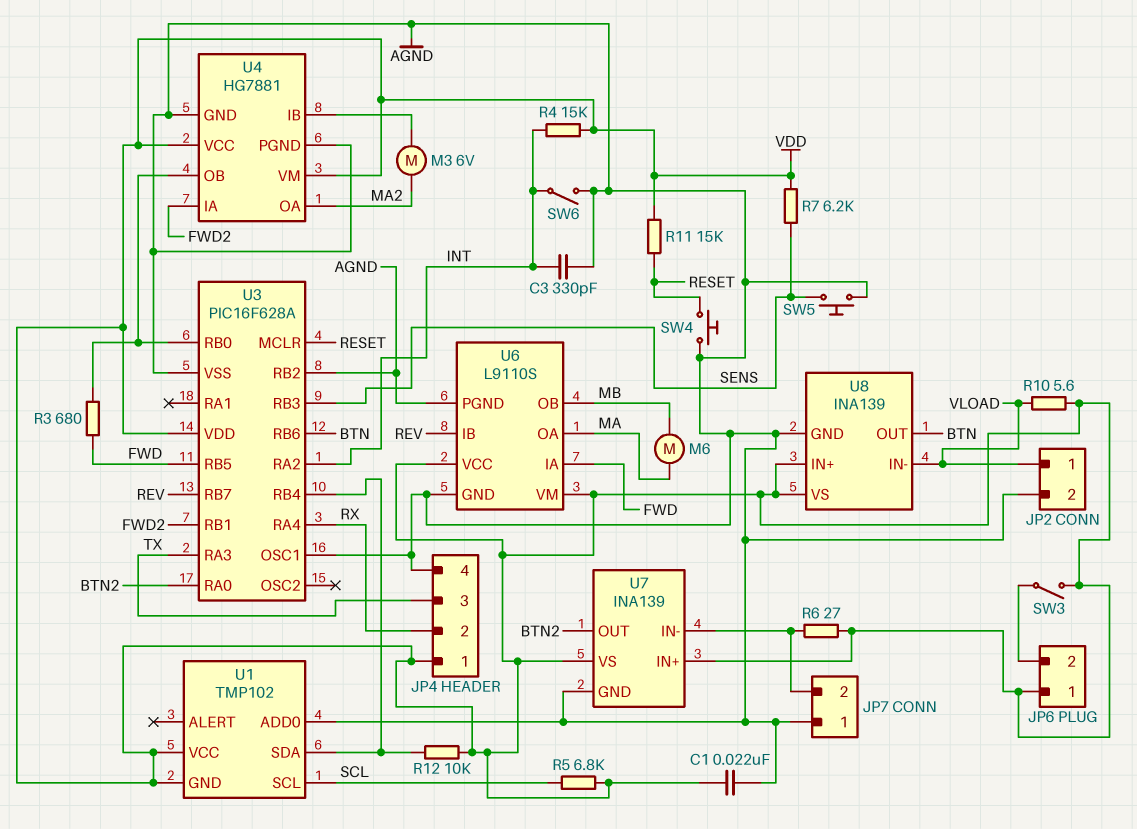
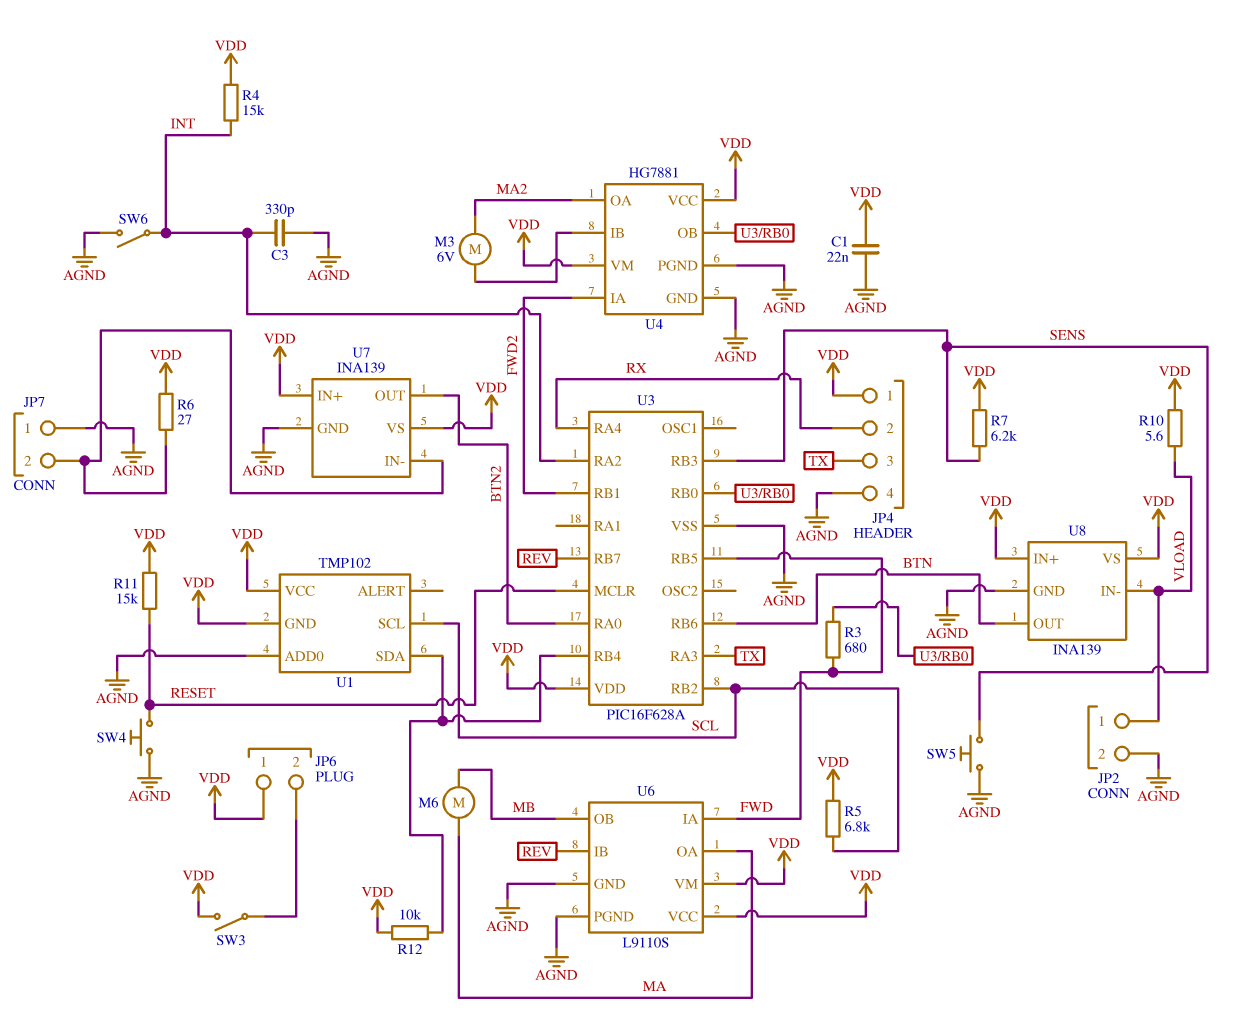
U3 pin OSC1: AGND -> none
U3 pin RB2: AGND -> SCL

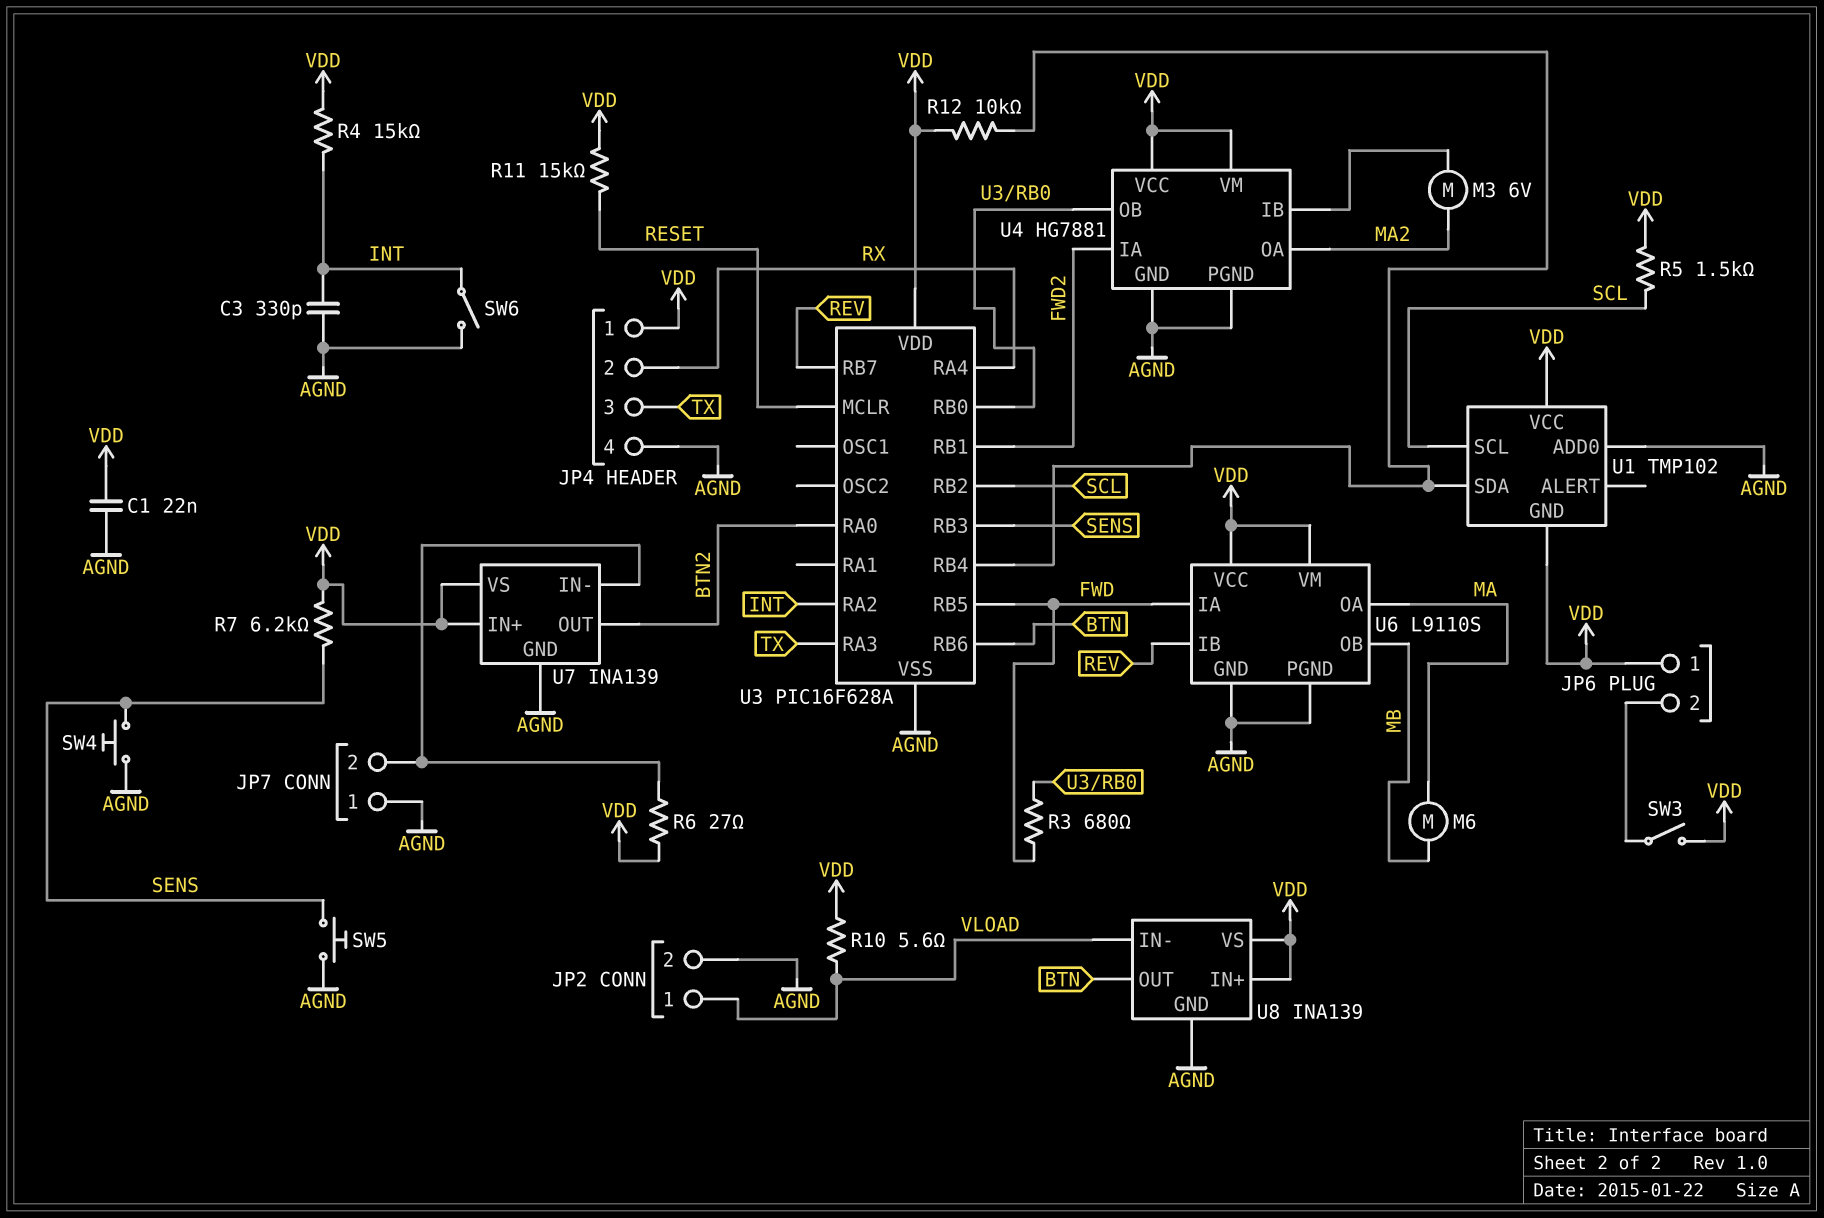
R5: 6.8k (SCL, VDD) -> 1.5k (SCL, VDD)
SW4: button (AGND, RESET) -> button (AGND, SENS)

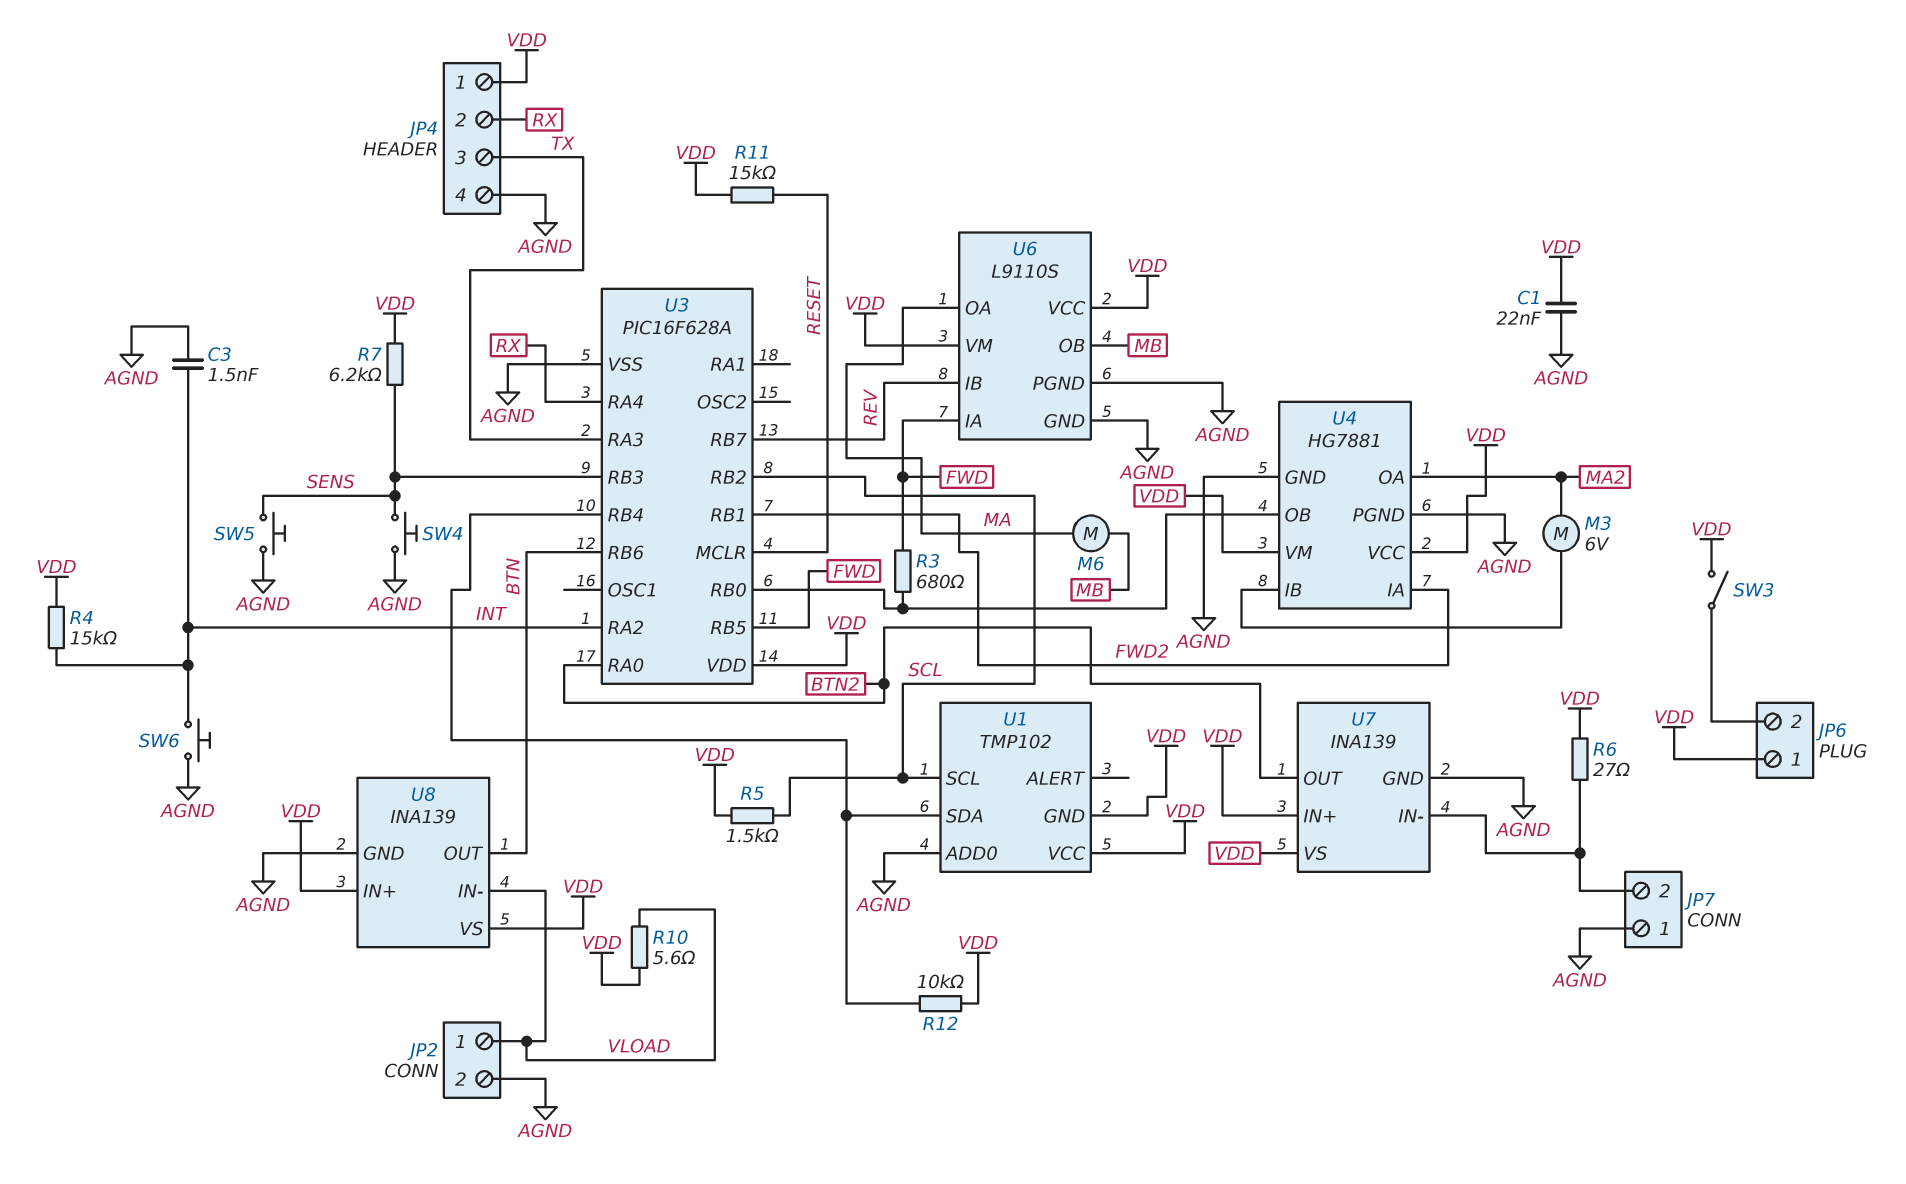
C3: 330pF (AGND, INT) -> 1.5nF (AGND, INT)
SW6: switch (AGND, INT) -> button (AGND, INT)

